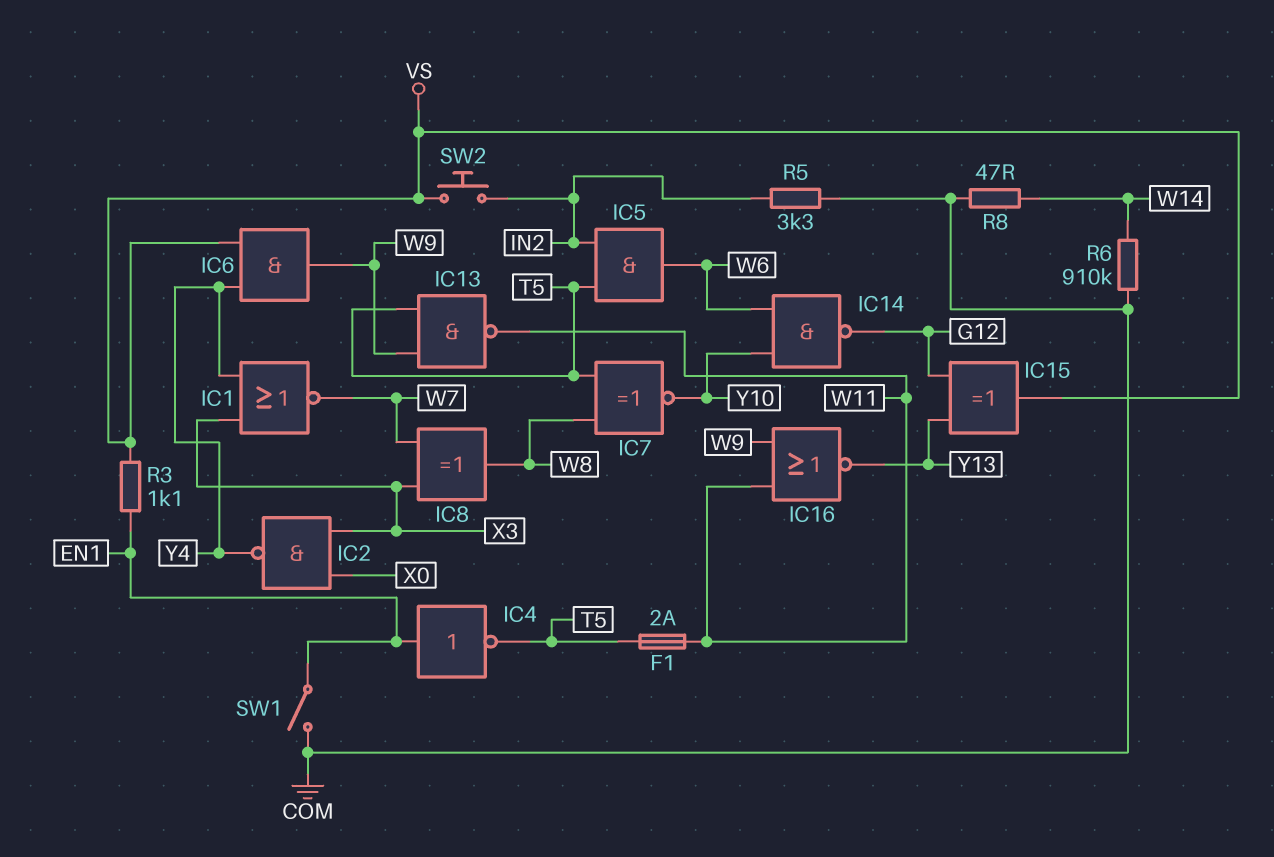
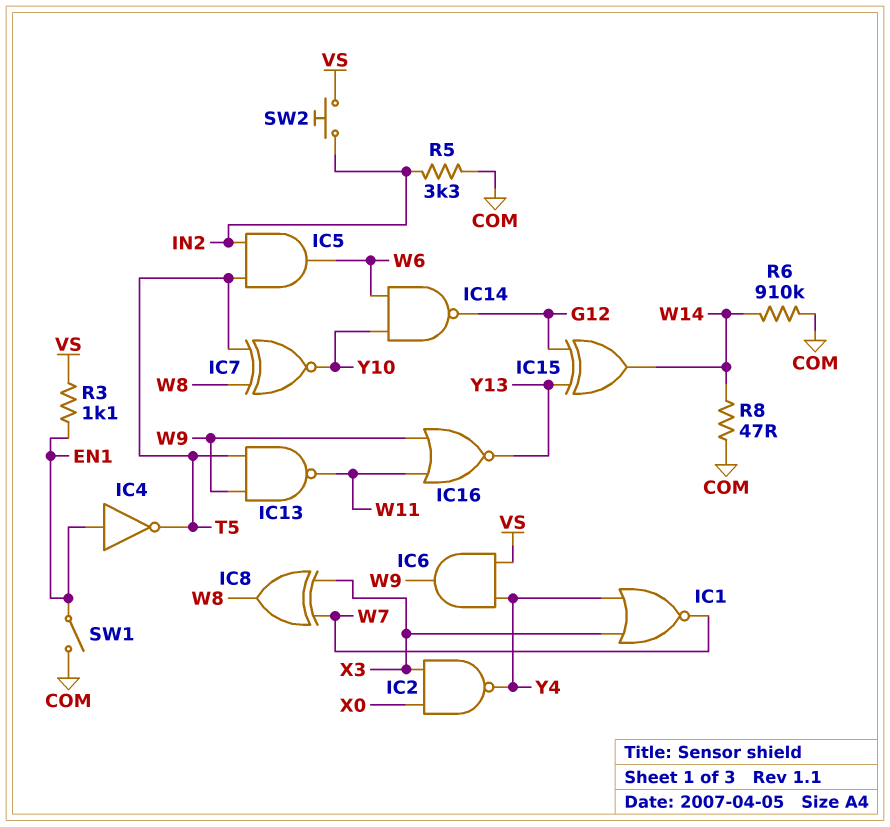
F1: 2A (T5, W11) -> none
IC15: XOR (in G12, in Y13, out VS) -> XOR (in G12, in Y13, out W14)

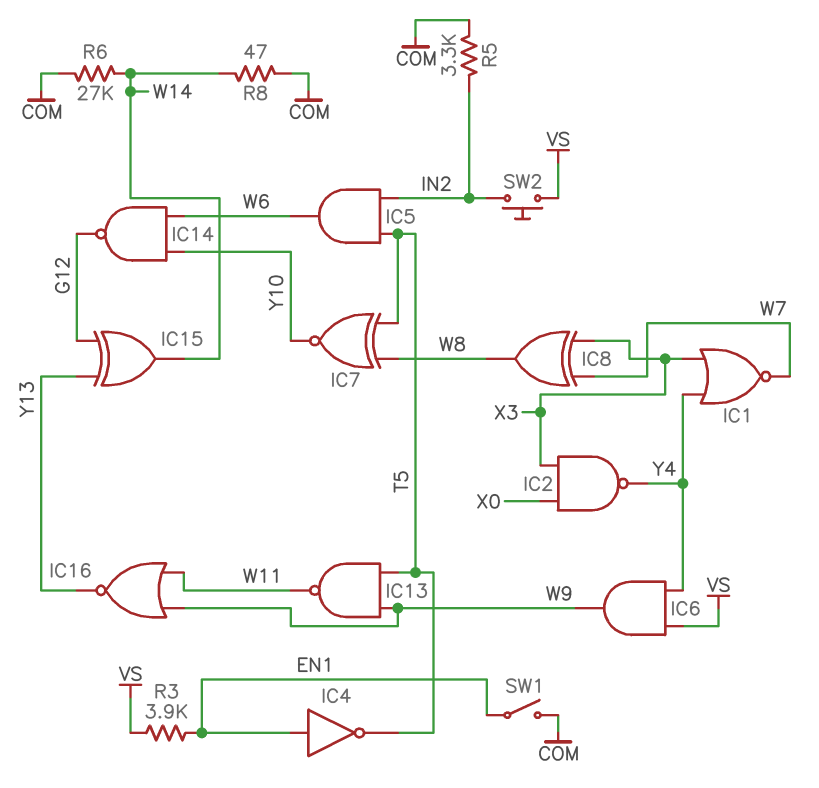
R3: 1.1k (EN1, VS) -> 3.9k (EN1, VS)
R6: 910k (COM, W14) -> 27k (COM, W14)

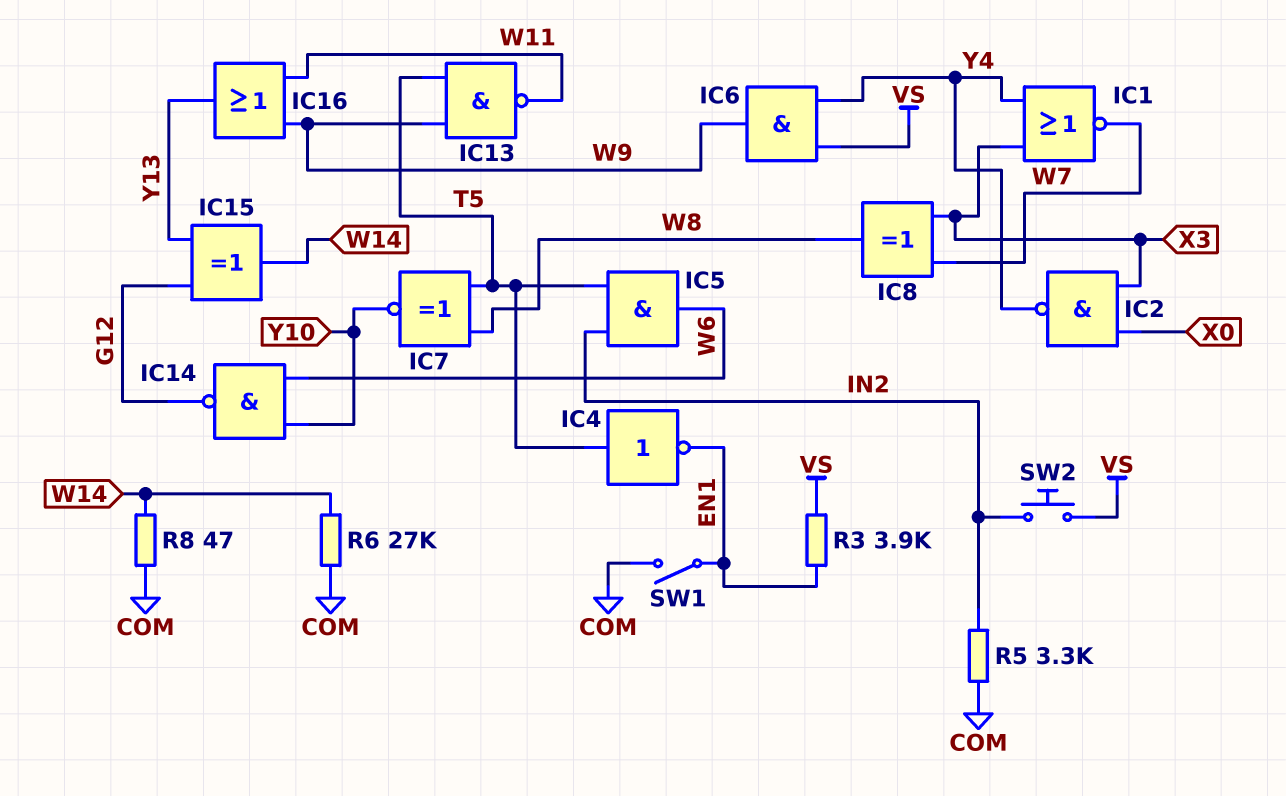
IC4: NOT (in EN1, out T5) -> NOT (in T5, out EN1)
IC16: NOR (in W9, in W11, out Y13) -> OR (in W9, in W11, out Y13)

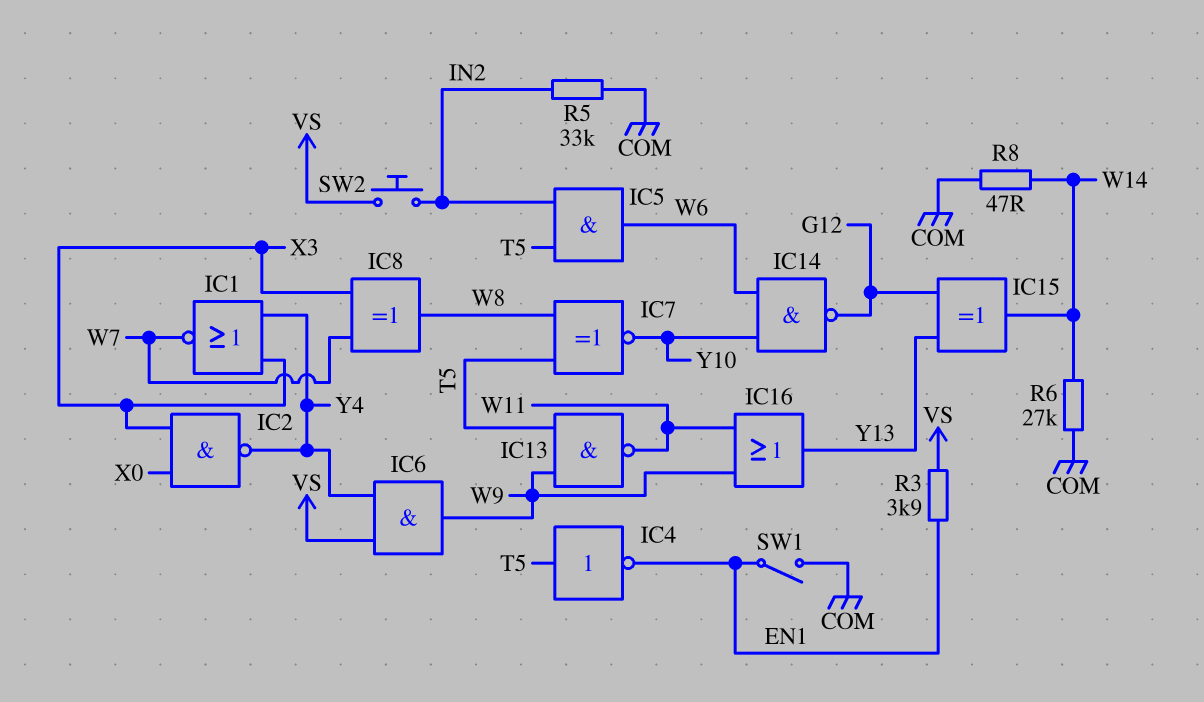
R5: 3.3k (COM, IN2) -> 33k (COM, IN2)

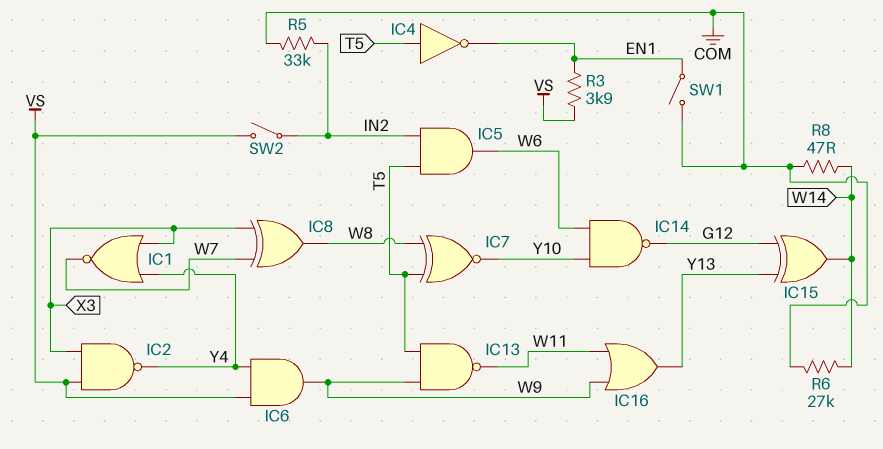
IC2: NAND (in X0, in X3, out Y4) -> NAND (in VS, in X3, out Y4)
SW2: button (IN2, VS) -> switch (IN2, VS)

